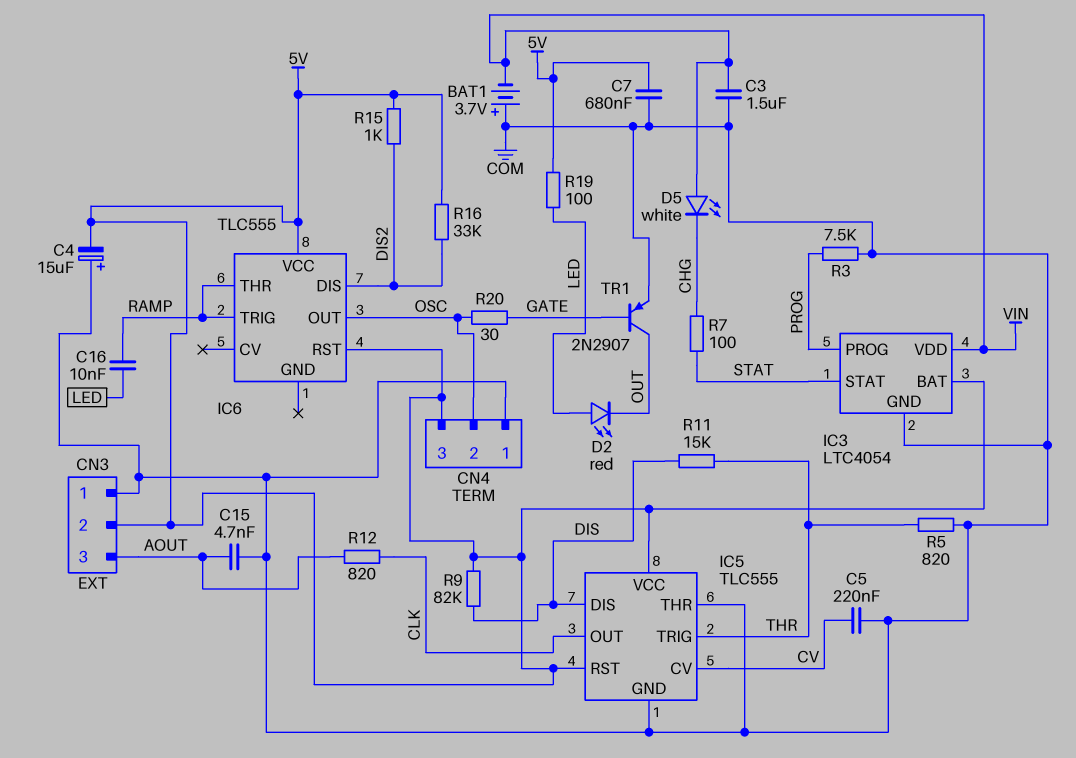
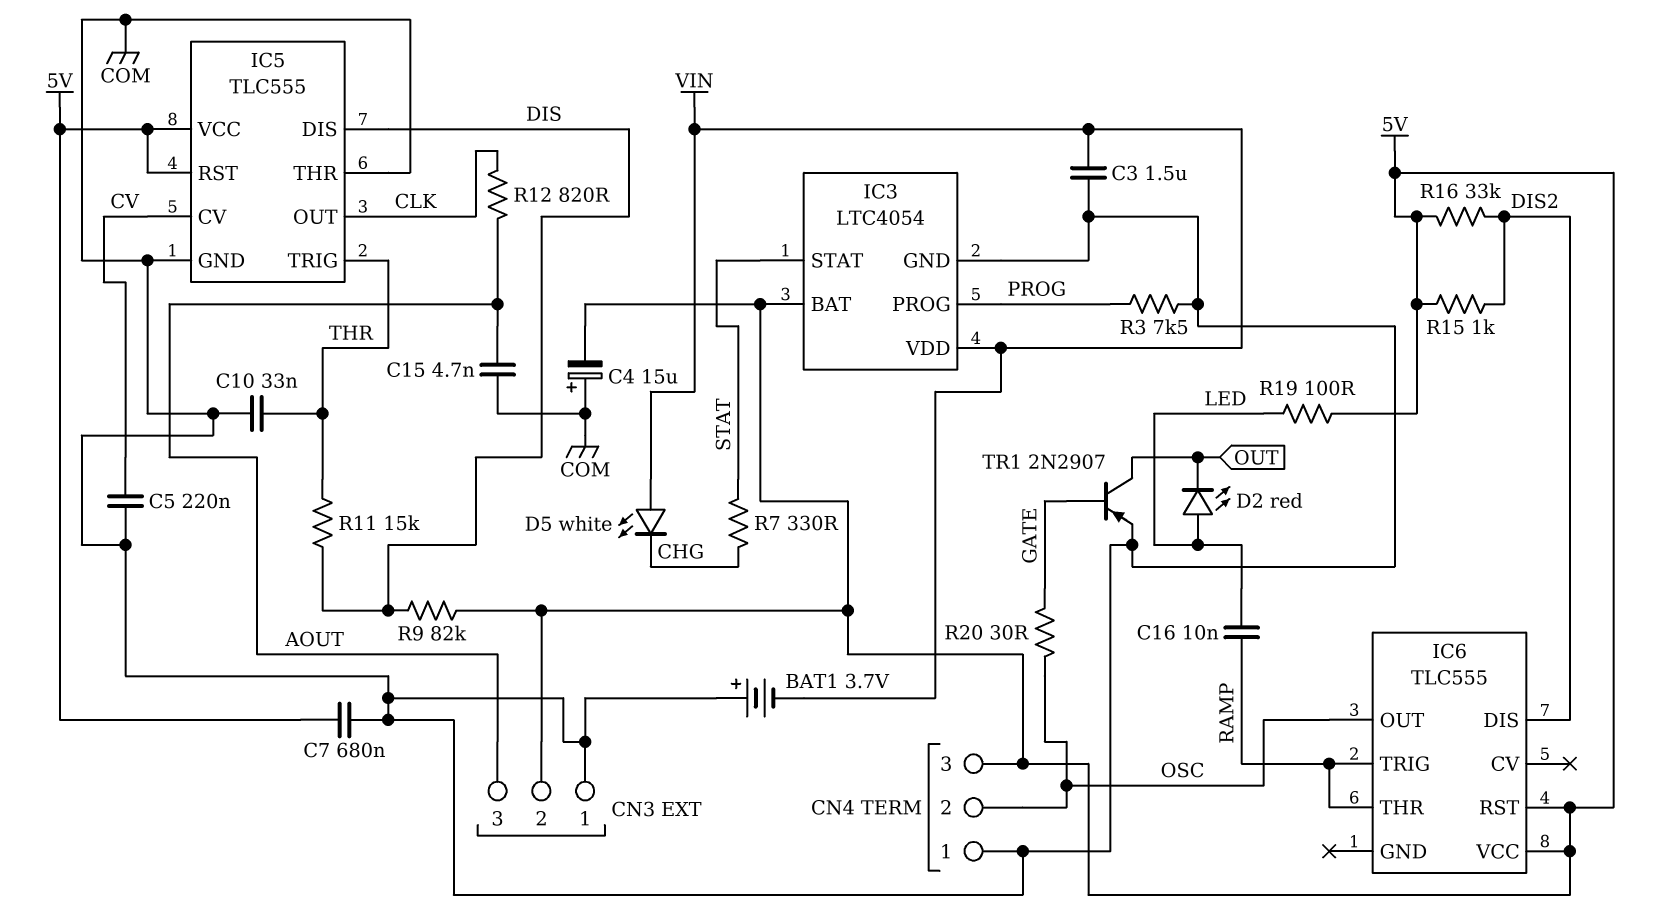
C10: none -> 33nF (COM, THR)
R5: 820 (COM, THR) -> none
R7: 100 (CHG, STAT) -> 330 (CHG, STAT)

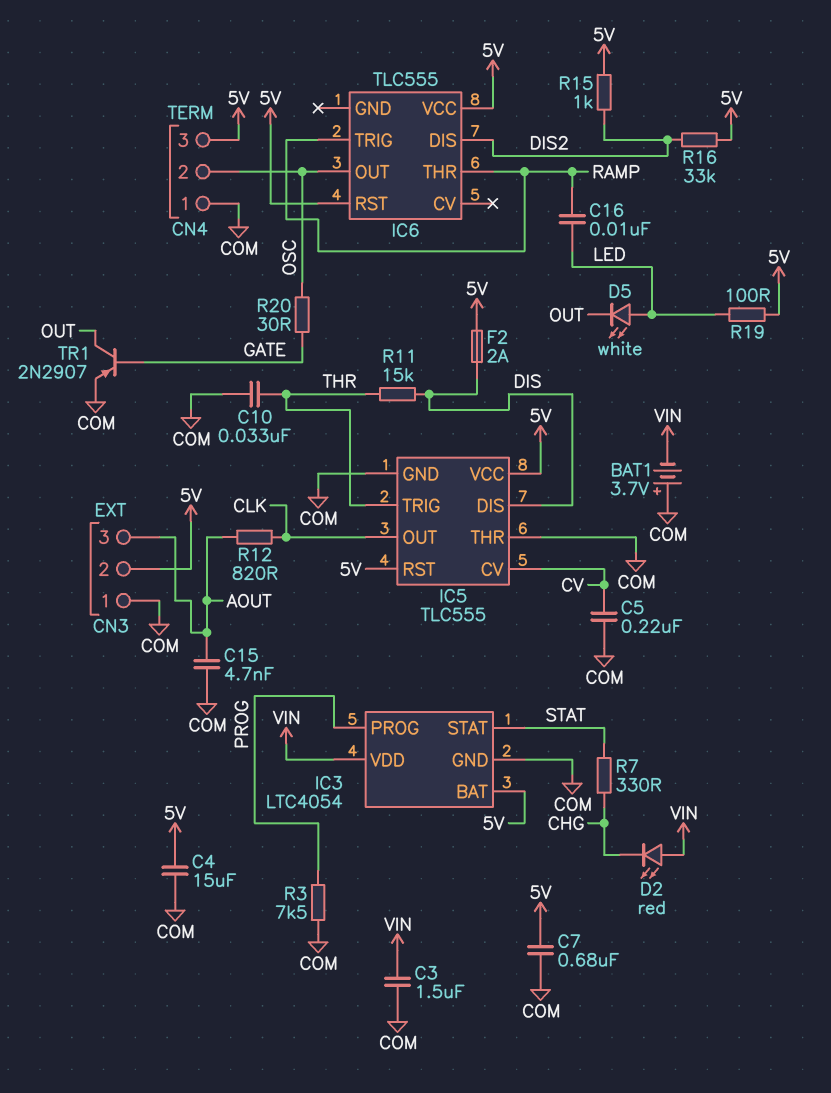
C4: 15uF (plus COM, minus 5V) -> 15uF (5V, COM)
D2: LED red (A LED, K OUT) -> LED red (A VIN, K CHG)
D5: LED white (A VIN, K CHG) -> LED white (A LED, K OUT)
F2: none -> 2A (5V, DIS)
R9: 82k (5V, DIS) -> none

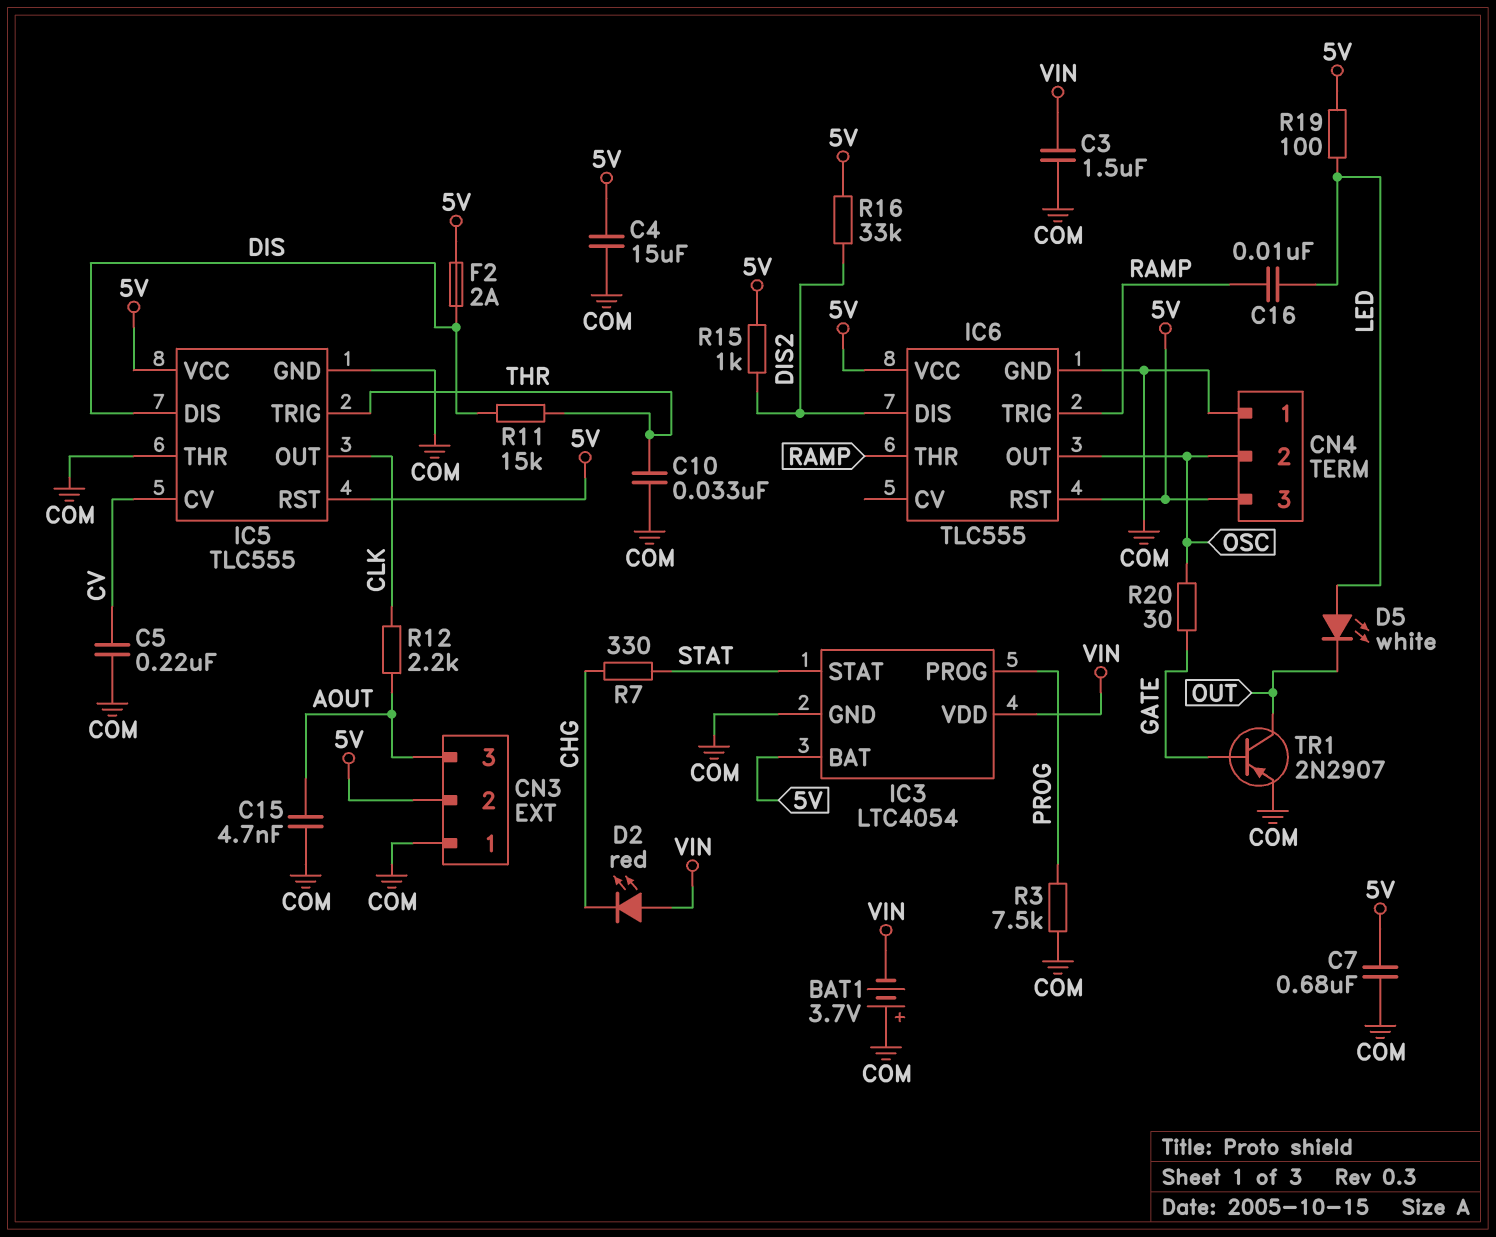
IC6 pin GND: none -> COM
R12: 820 (AOUT, CLK) -> 2.2k (AOUT, CLK)

